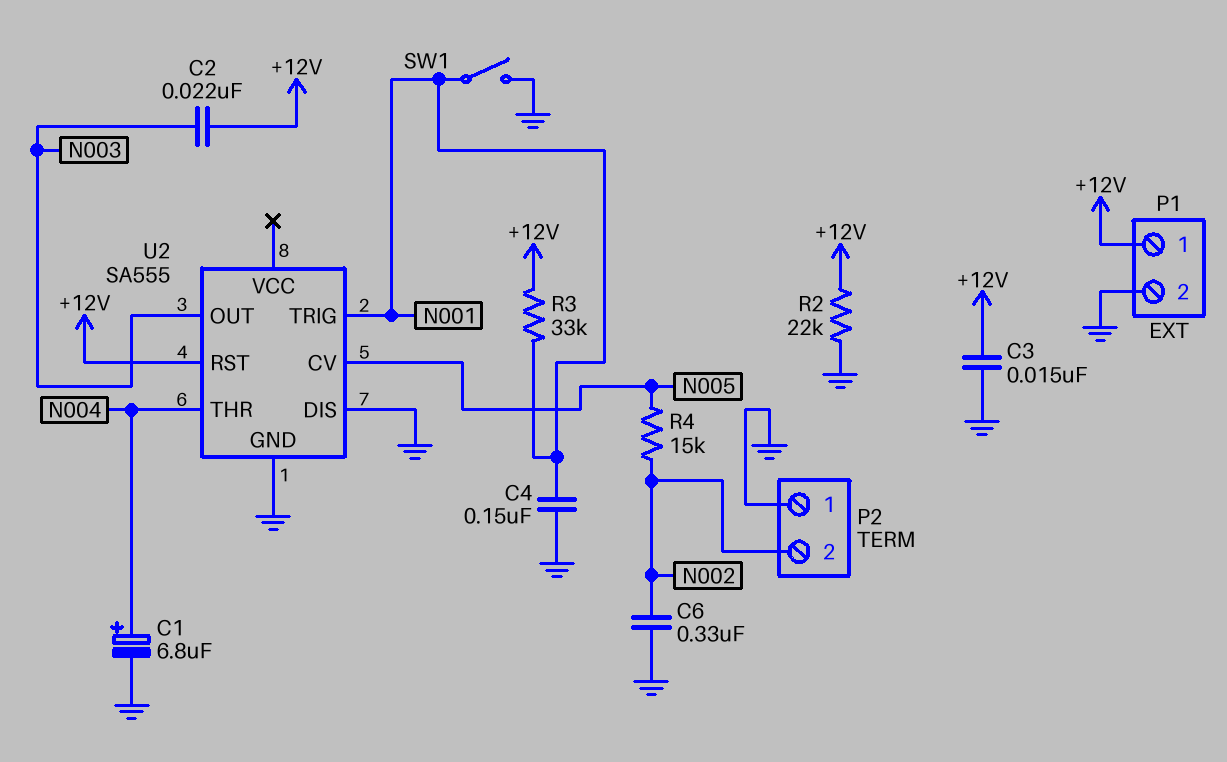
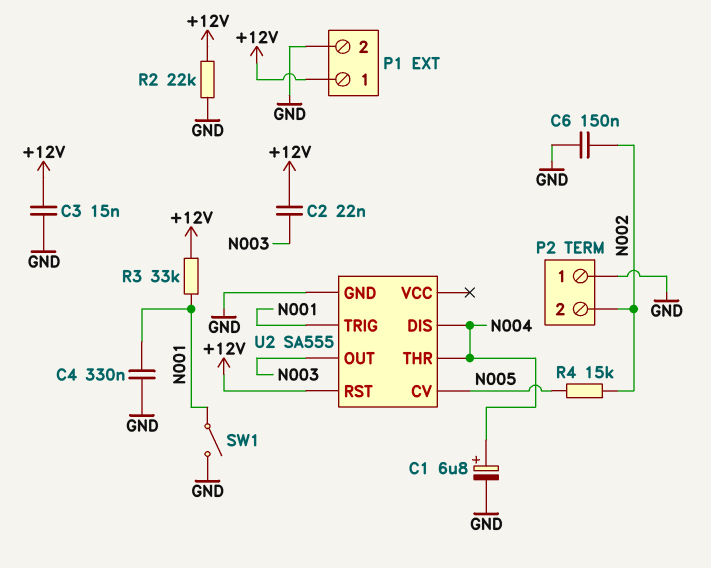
C4: 150nF (GND, N001) -> 330nF (GND, N001)
C6: 330nF (GND, N002) -> 150nF (GND, N002)
U2 pin DIS: GND -> N004

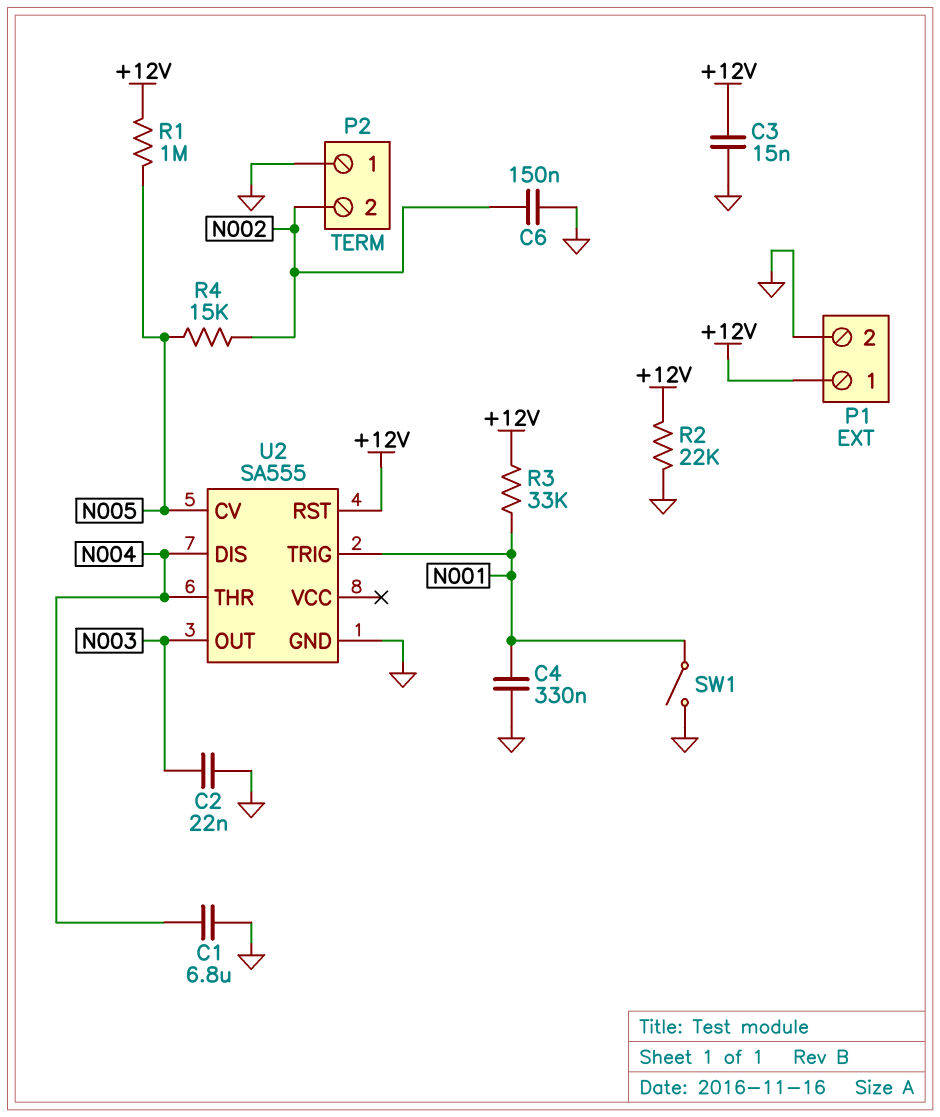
C1: 6.8uF (plus N004, minus GND) -> 6.8uF (GND, N004)
C2: 22nF (+12V, N003) -> 22nF (GND, N003)
R1: none -> 1M (+12V, N005)

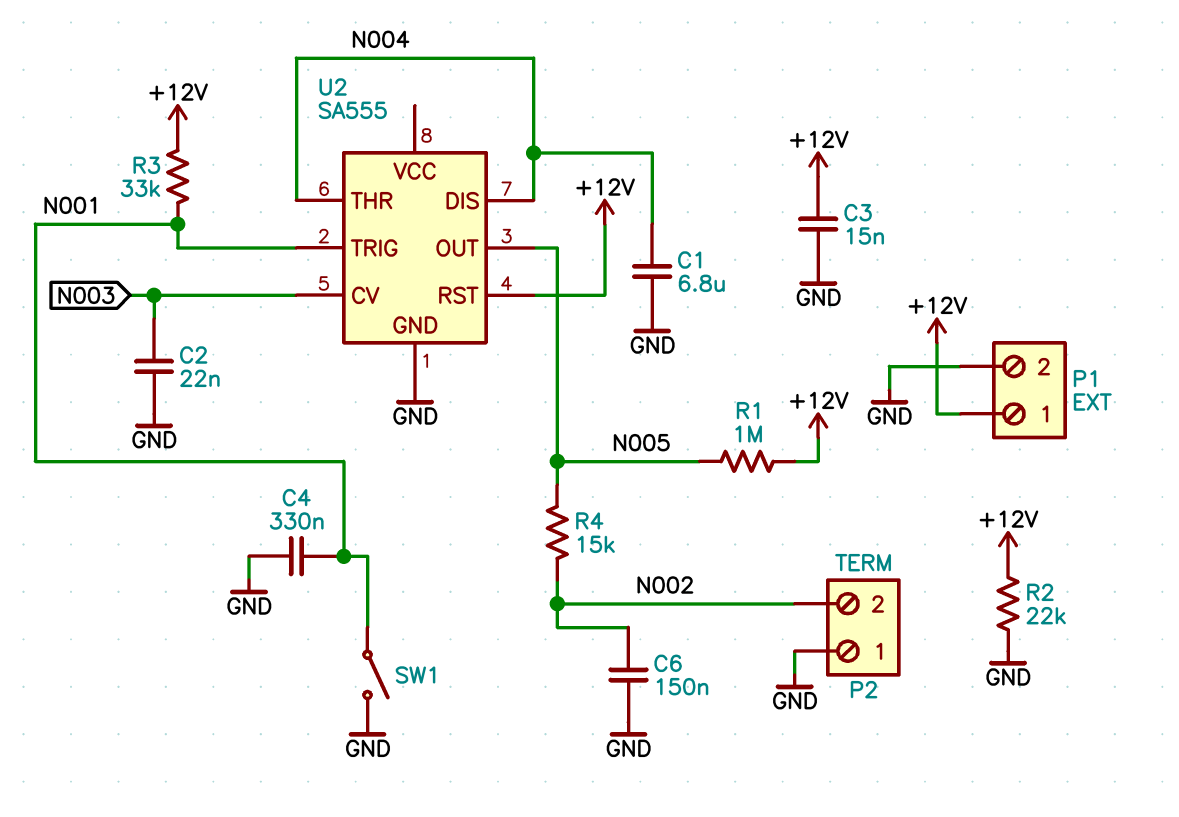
U2 pin CV: N005 -> N003
U2 pin OUT: N003 -> N005

